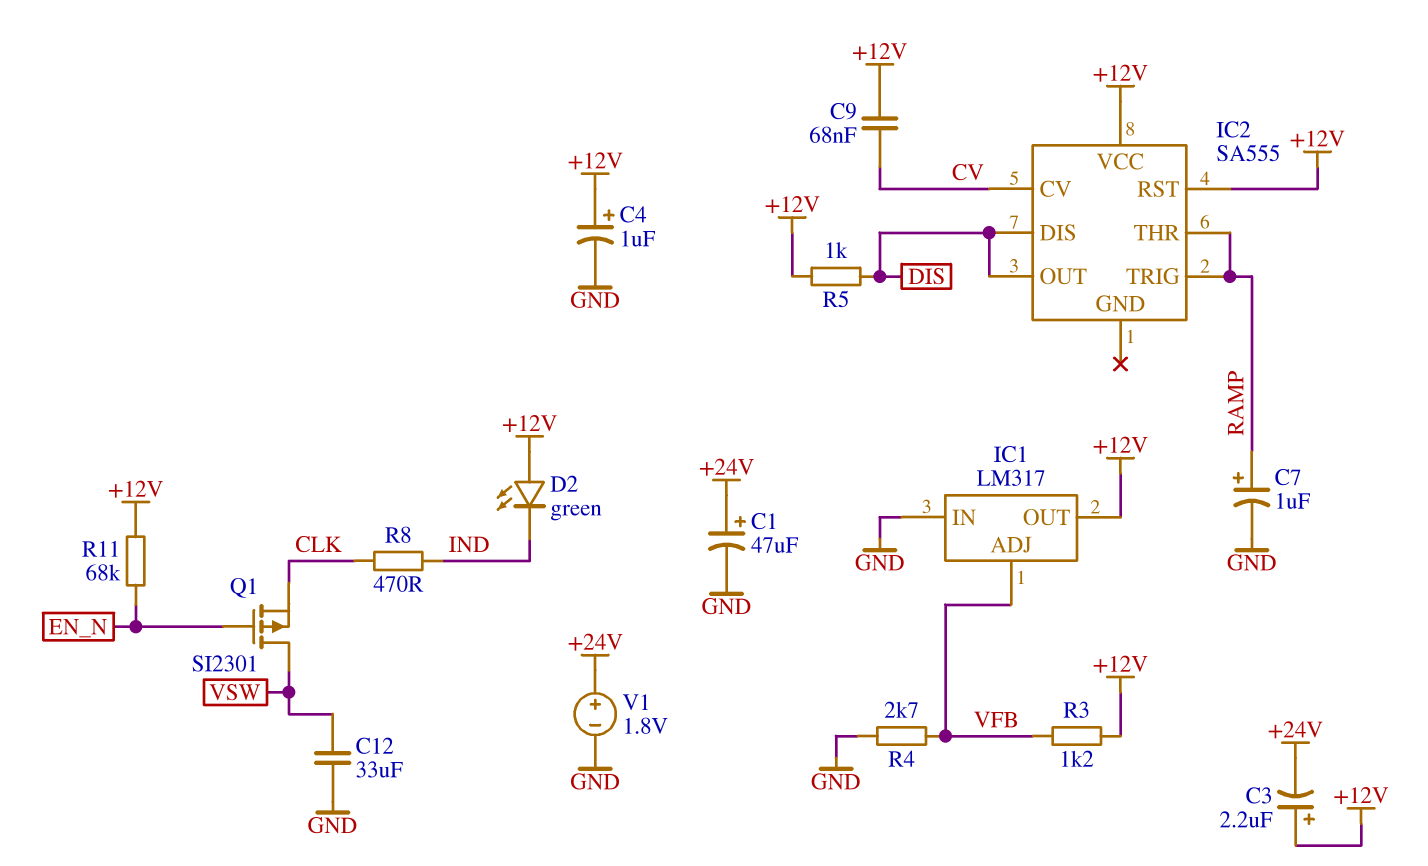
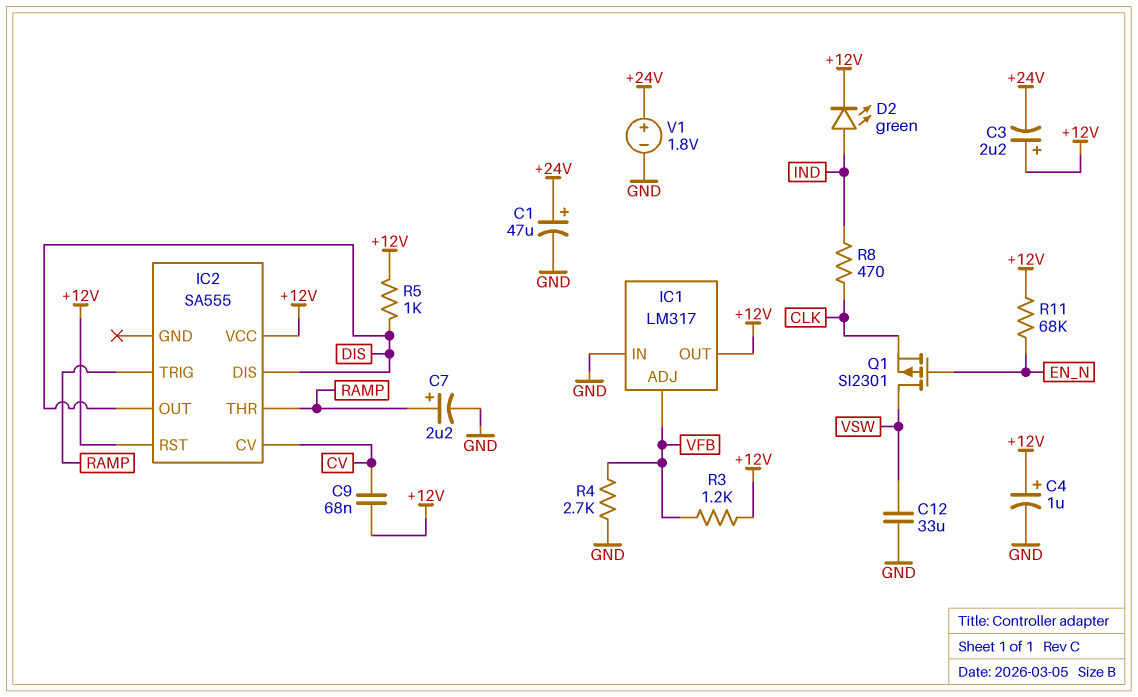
C7: 1uF (plus RAMP, minus GND) -> 2.2uF (plus RAMP, minus GND)
D2: LED green (A +12V, K IND) -> LED green (A IND, K +12V)

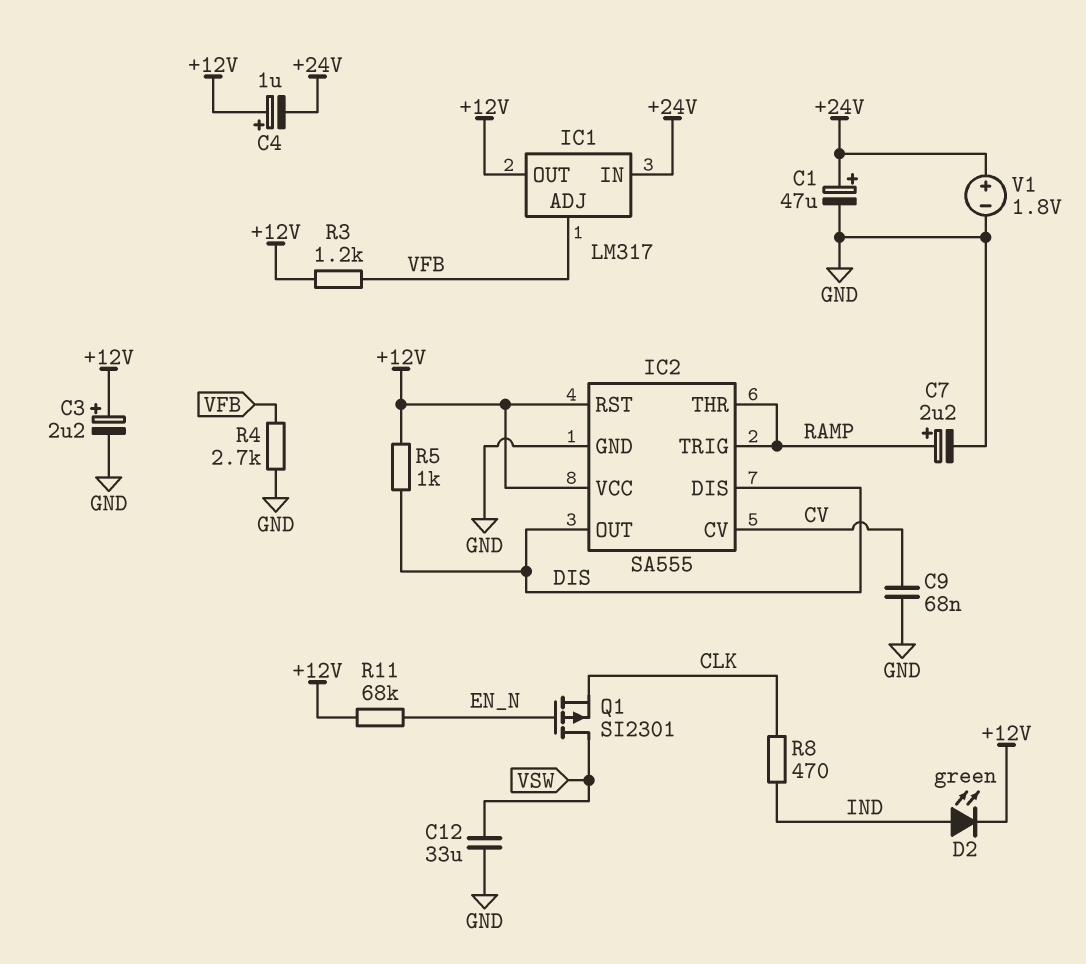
C3: 2.2uF (plus +12V, minus +24V) -> 2.2uF (plus +12V, minus GND)
C4: 1uF (plus +12V, minus GND) -> 1uF (plus +12V, minus +24V)
C9: 68nF (+12V, CV) -> 68nF (CV, GND)
IC1 pin IN: GND -> +24V
IC2 pin GND: none -> GND

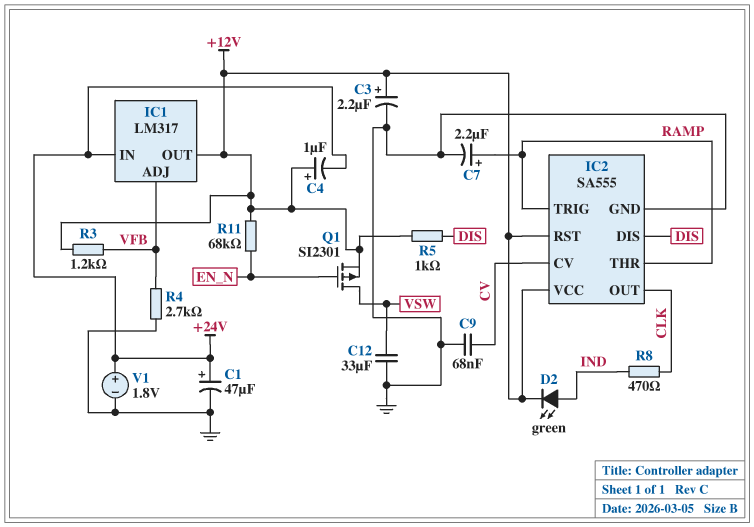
IC2 pin OUT: DIS -> CLK
Q1: PMOS SI2301 (G EN_N, D VSW, S CLK) -> PMOS SI2301 (G EN_N, D VSW, S +12V)

